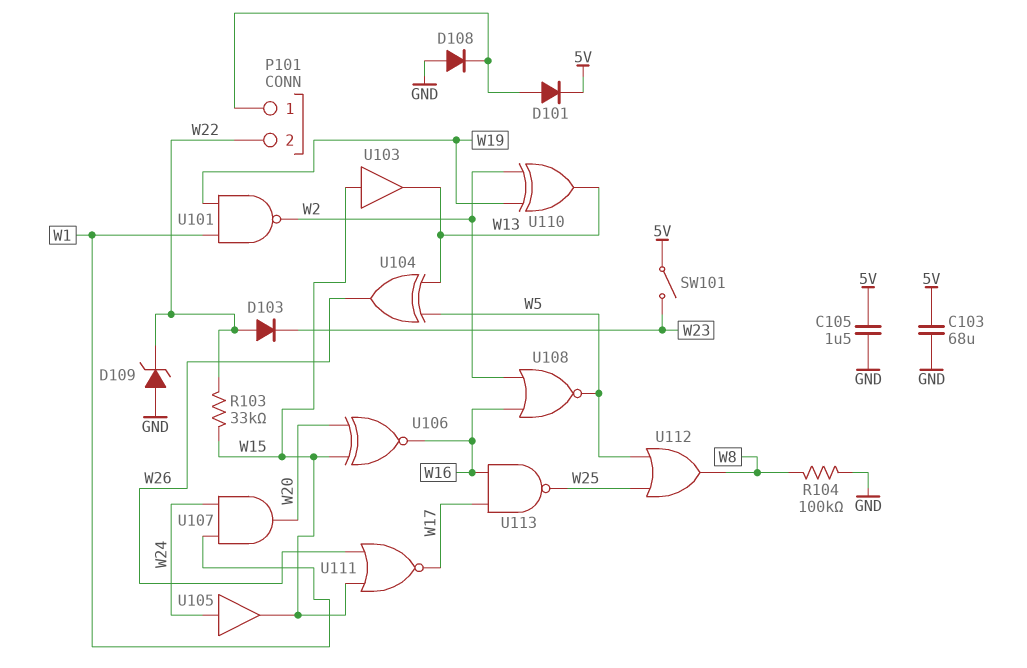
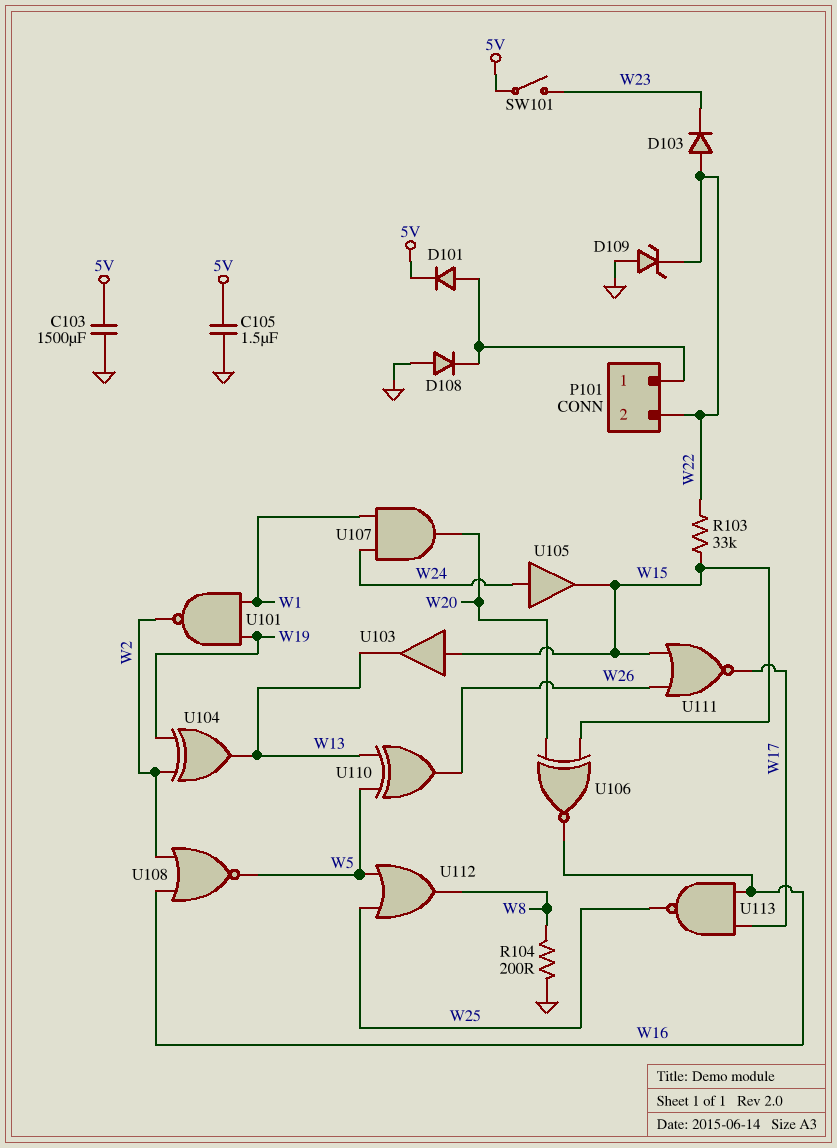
C103: 68uF (5V, GND) -> 1500uF (5V, GND)
R104: 100k (GND, W8) -> 200 (GND, W8)
U104: XOR (in W5, in W13, out W26) -> XOR (in W2, in W19, out W13)
U110: XOR (in W2, in W19, out W13) -> XOR (in W5, in W13, out W26)

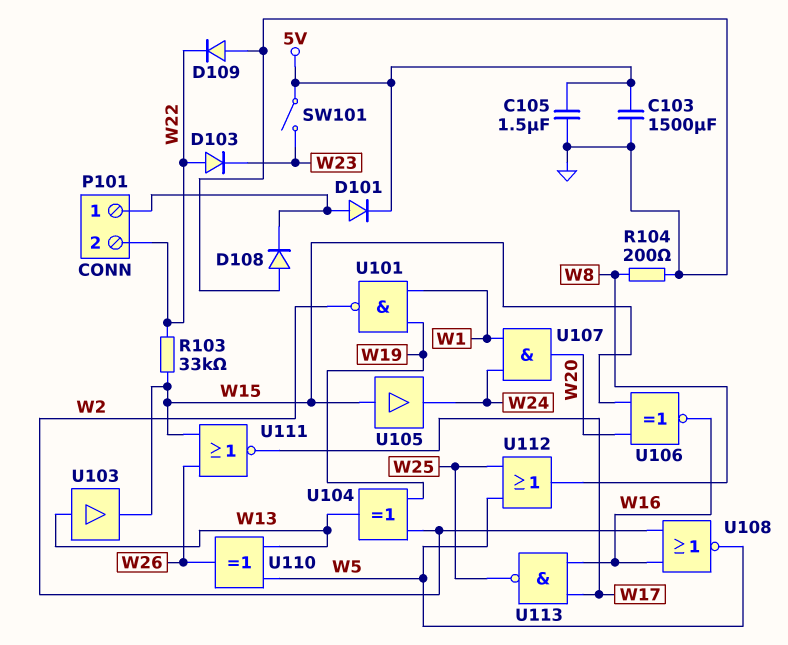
D109: zener (A GND, K W22) -> diode (A GND, K W22)
U103: buffer (in W15, out W13) -> buffer (in W13, out W15)
U105: buffer (in W24, out W15) -> buffer (in W15, out W24)

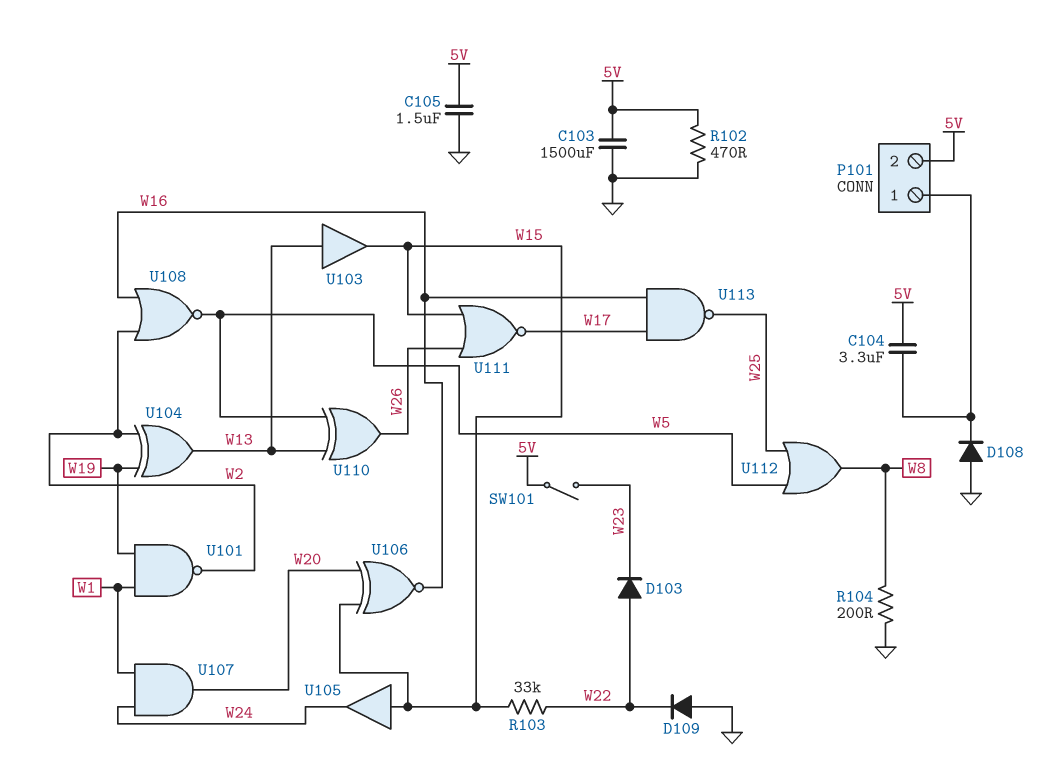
C104: none -> 3.3uF (5V, P101/1)
D101: diode (A P101/1, K 5V) -> none
P101 pin 2: W22 -> 5V
R102: none -> 470 (5V, GND)

